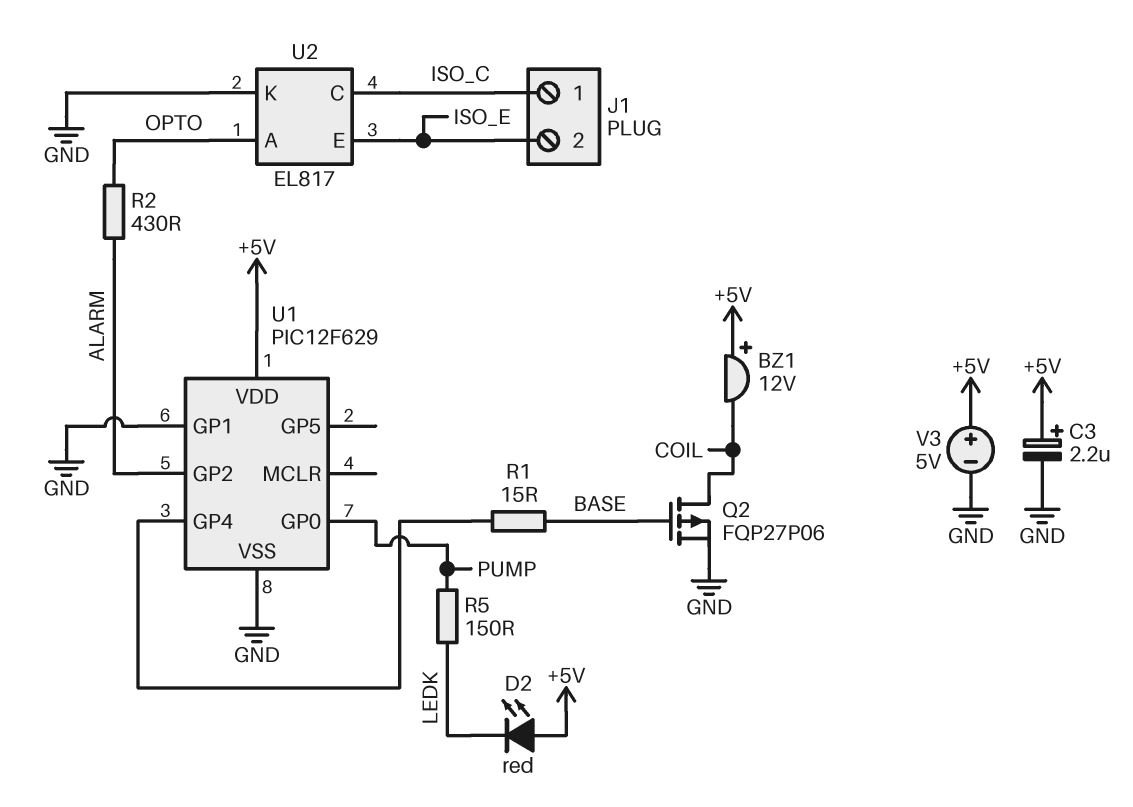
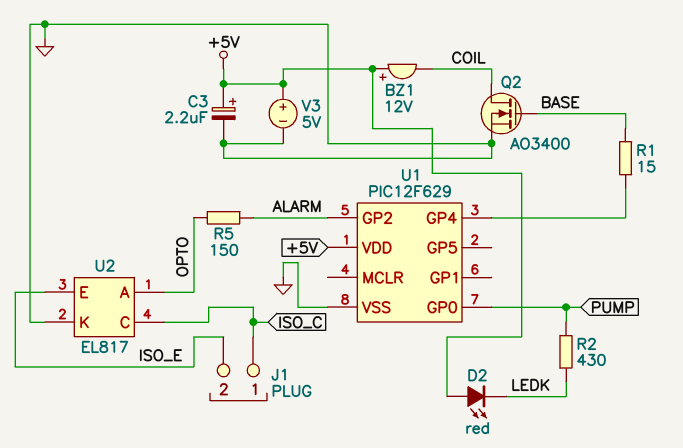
Q2: PMOS FQP27P06 (G BASE, D COIL, S GND) -> NMOS AO3400 (G BASE, D COIL, S GND)
R2: 430 (ALARM, OPTO) -> 430 (LEDK, PUMP)
R5: 150 (LEDK, PUMP) -> 150 (ALARM, OPTO)
U1 pin GP1: GND -> none

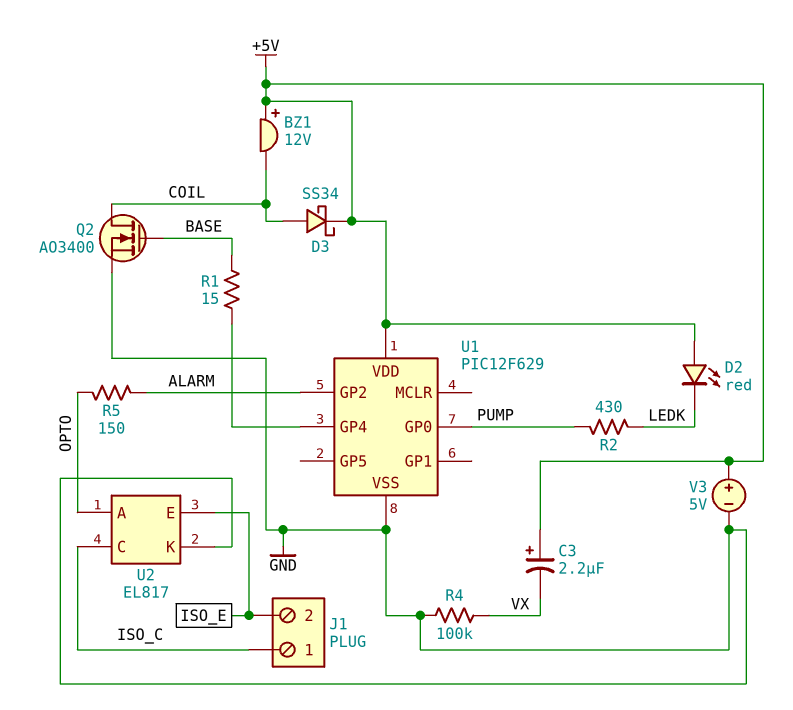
C3: 2.2uF (plus +5V, minus GND) -> 2.2uF (plus +5V, minus VX)
D3: none -> schottky SS34 (A COIL, K +5V)
R4: none -> 100k (GND, VX)

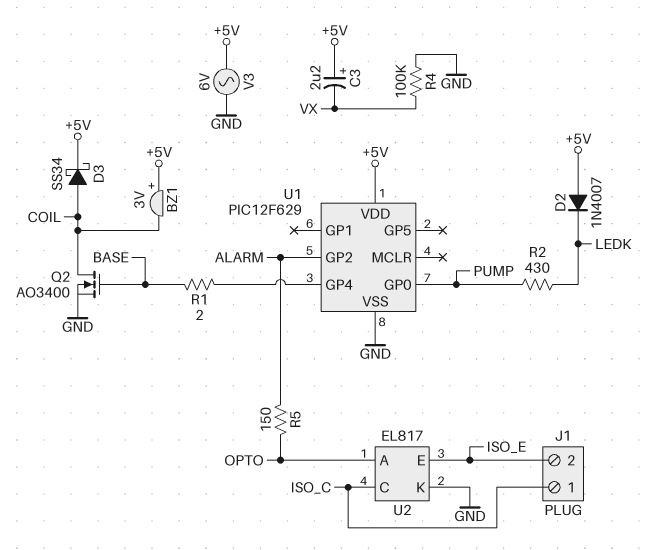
BZ1: buzzer 12V (plus +5V, minus COIL) -> buzzer 3V (plus +5V, minus COIL)
D2: LED red (A +5V, K LEDK) -> diode 1N4007 (A +5V, K LEDK)
R1: 15 (BASE, U1/GP4) -> 2 (BASE, U1/GP4)
V3: 5V (plus +5V, minus GND) -> AC 6V (+5V, GND)

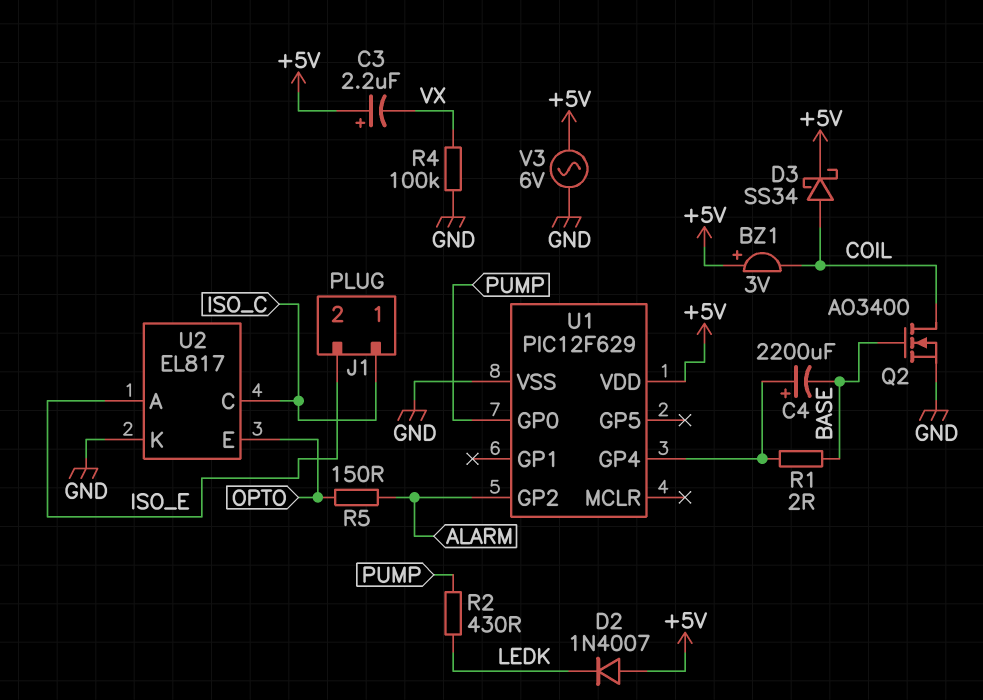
C4: none -> 2200uF (plus U1/GP4, minus BASE)
U2 pin A: OPTO -> ISO_E
U2 pin E: ISO_E -> OPTO

